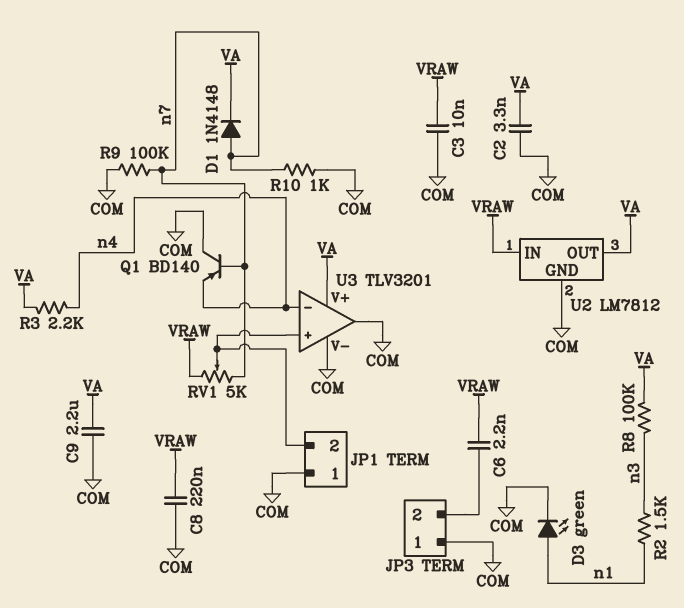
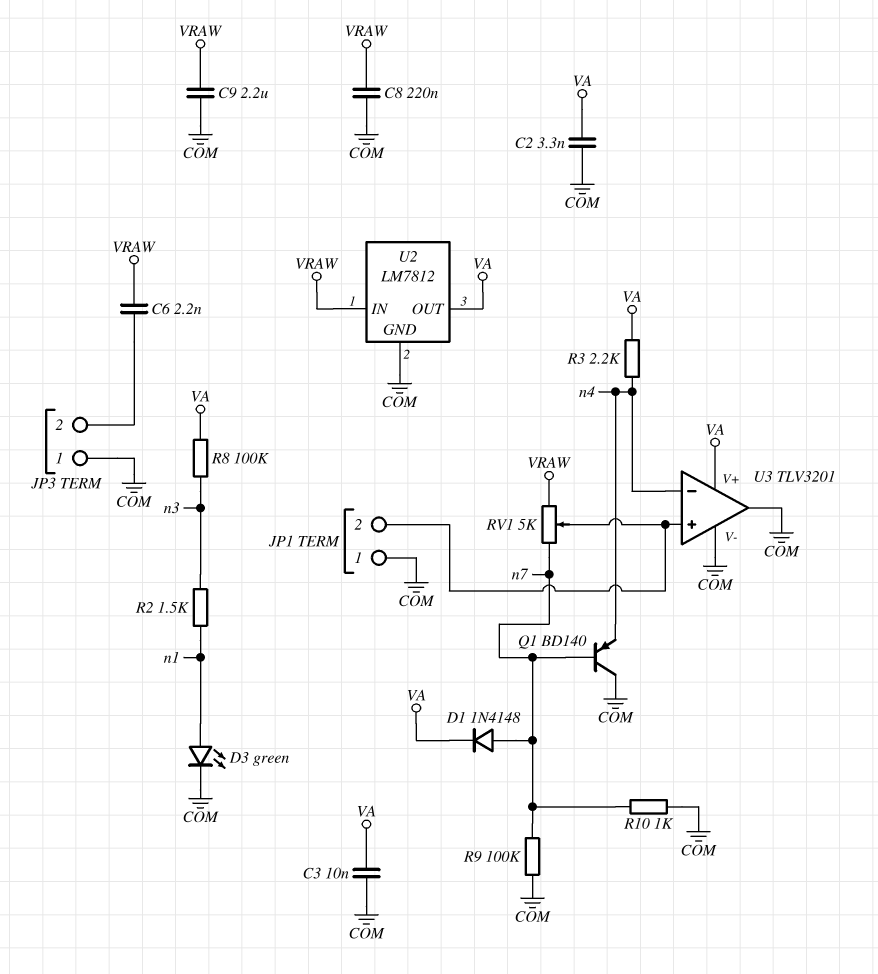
C3: 10nF (COM, VRAW) -> 10nF (COM, VA)
C9: 2.2uF (COM, VA) -> 2.2uF (COM, VRAW)

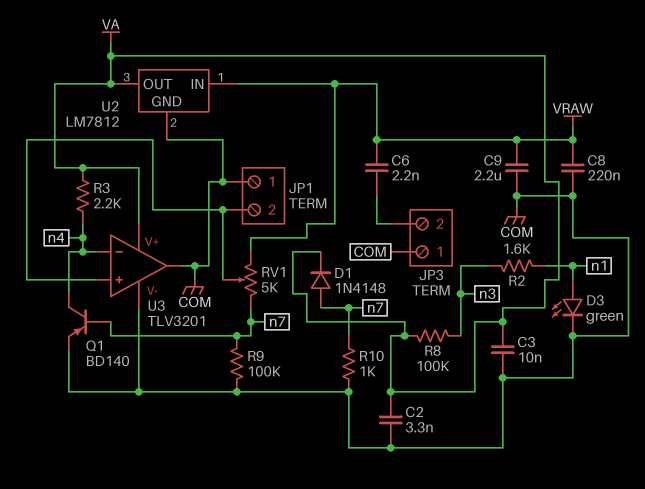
Q1: PNP BD140 (B n7, C COM, E n4) -> PNP BD140 (B n7, C n4, E COM)
R2: 1.5k (n1, n3) -> 1.6k (n1, n3)

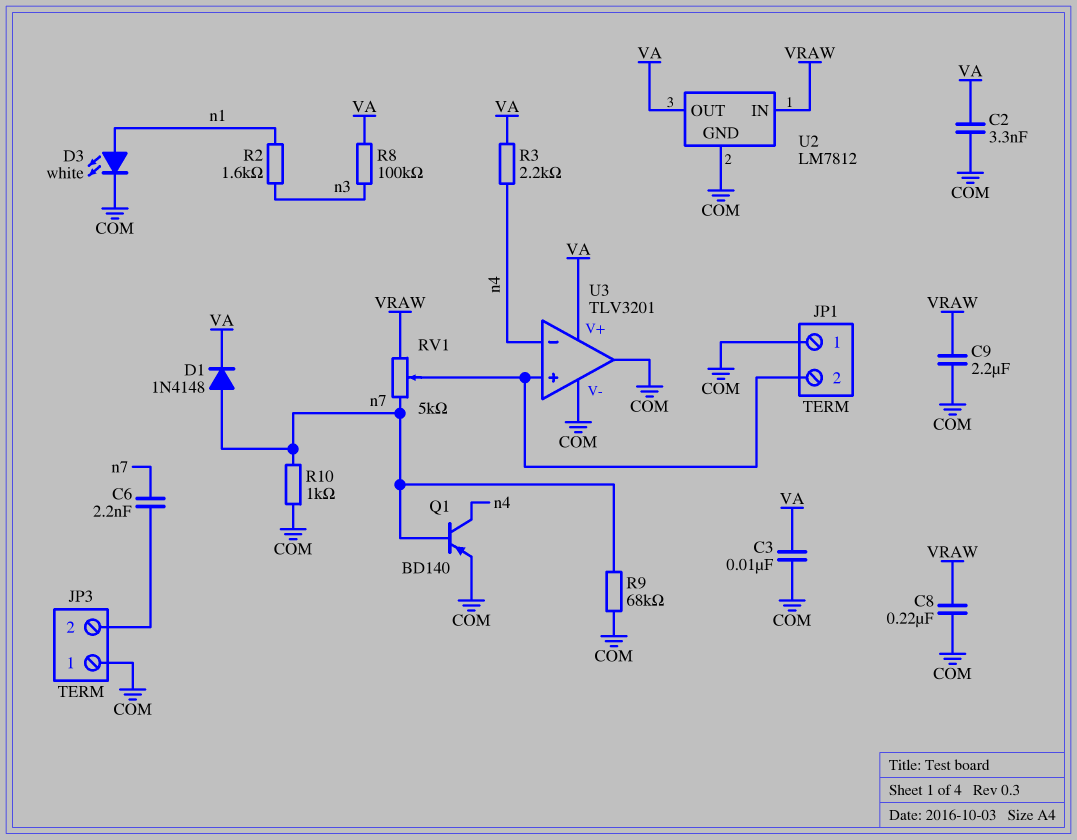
C6: 2.2nF (JP3/2, VRAW) -> 2.2nF (JP3/2, n7)
D3: LED green (A n1, K COM) -> LED white (A n1, K COM)
R9: 100k (COM, n7) -> 68k (COM, n7)

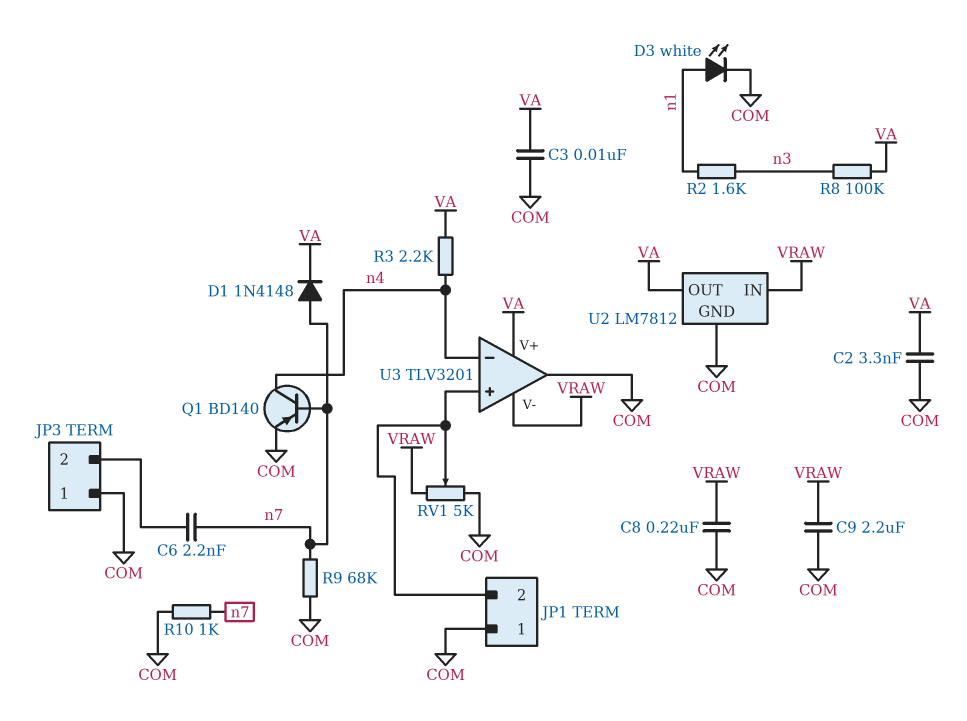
RV1: 5k (VRAW, n7, wiper JP1/2) -> 5k (COM, VRAW, wiper JP1/2)
U3 pin V-: COM -> VRAW

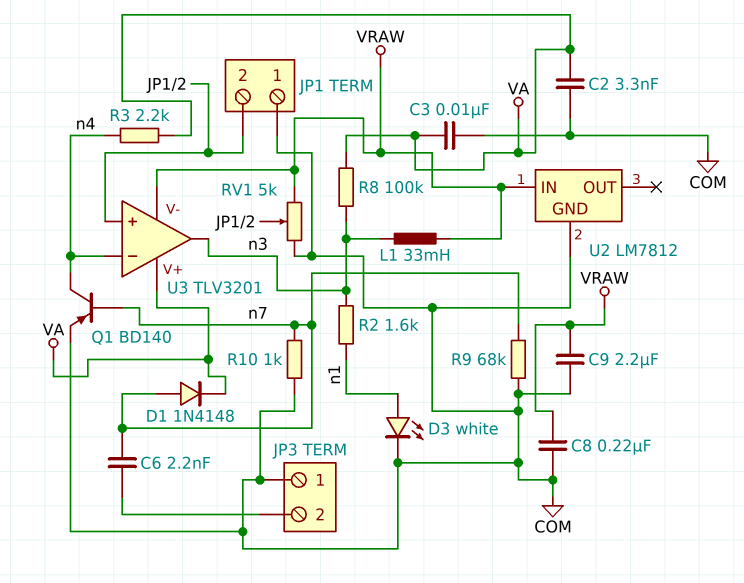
L1: none -> 33mH (VRAW, n3)
U2 pin OUT: VA -> none
U3 pin out: COM -> n3

